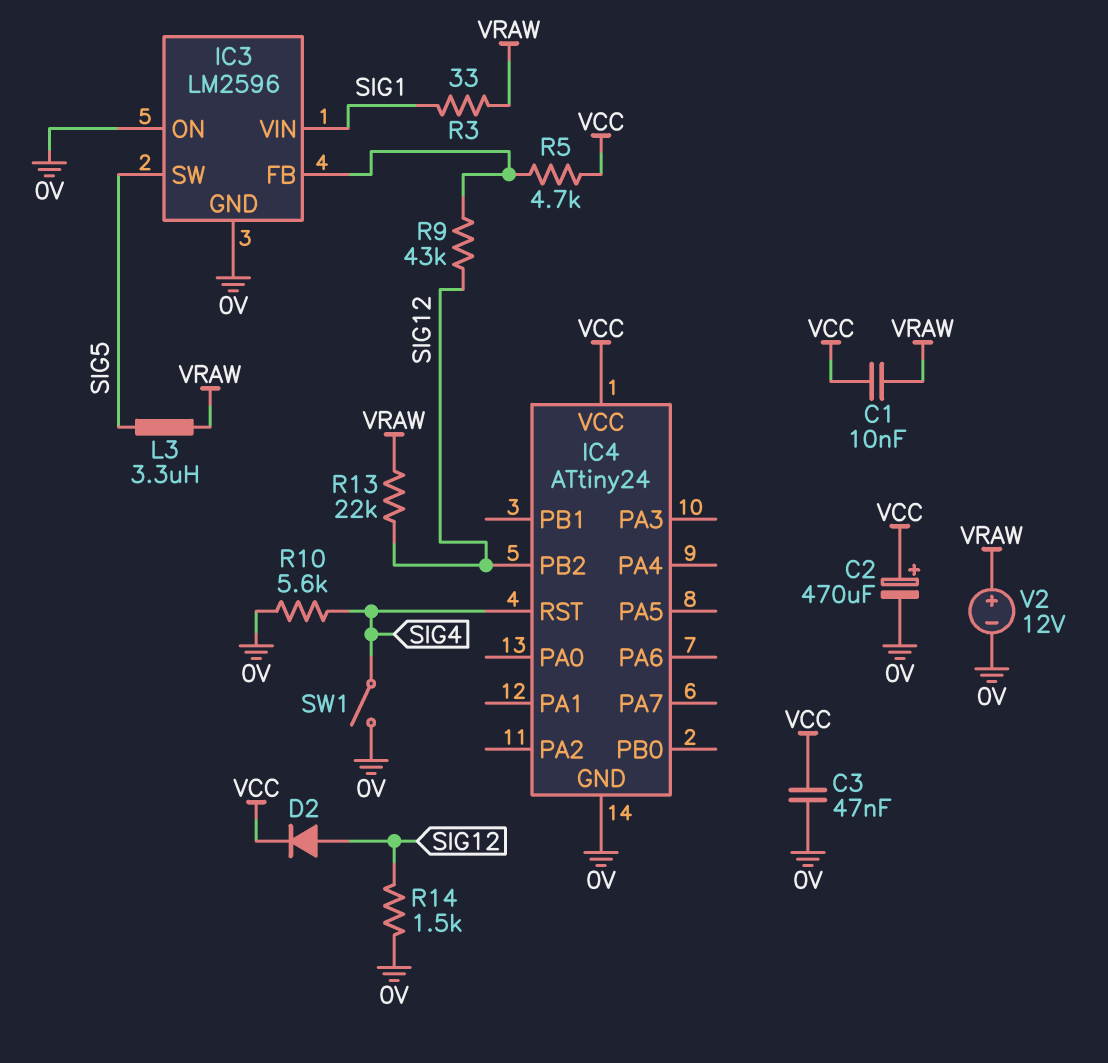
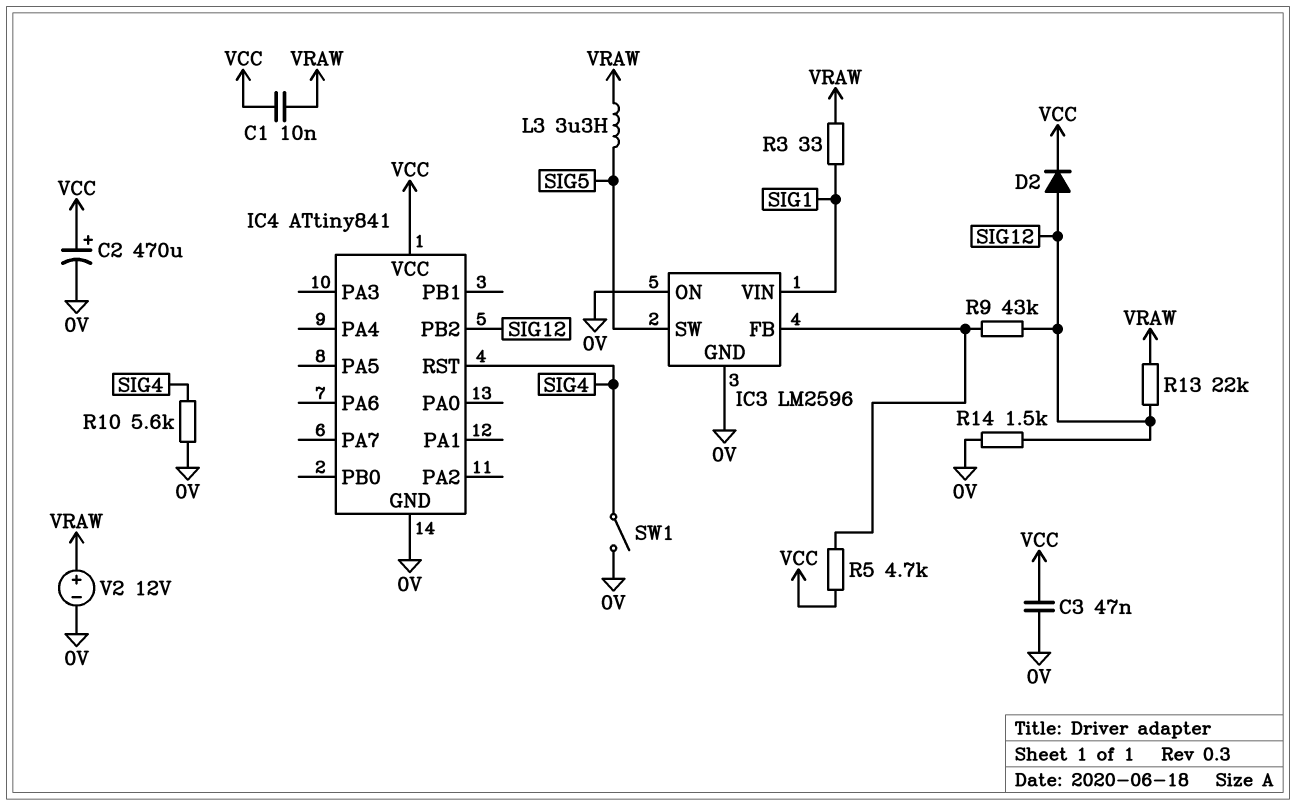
IC4: ATtiny24 -> ATtiny841

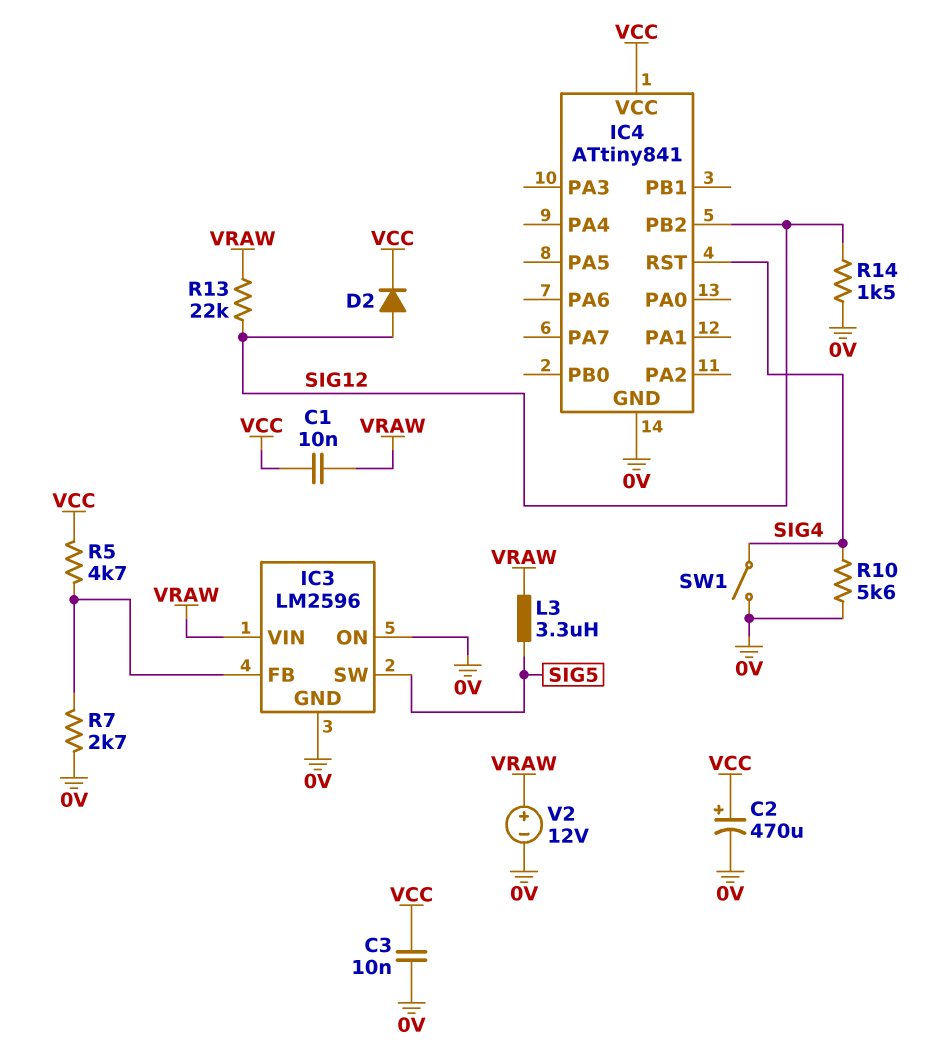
C3: 47nF (0V, VCC) -> 10nF (0V, VCC)
IC3 pin VIN: SIG1 -> VRAW
R3: 33 (SIG1, VRAW) -> none
R7: none -> 2.7k (0V, IC3/FB)
R9: 43k (IC3/FB, SIG12) -> none

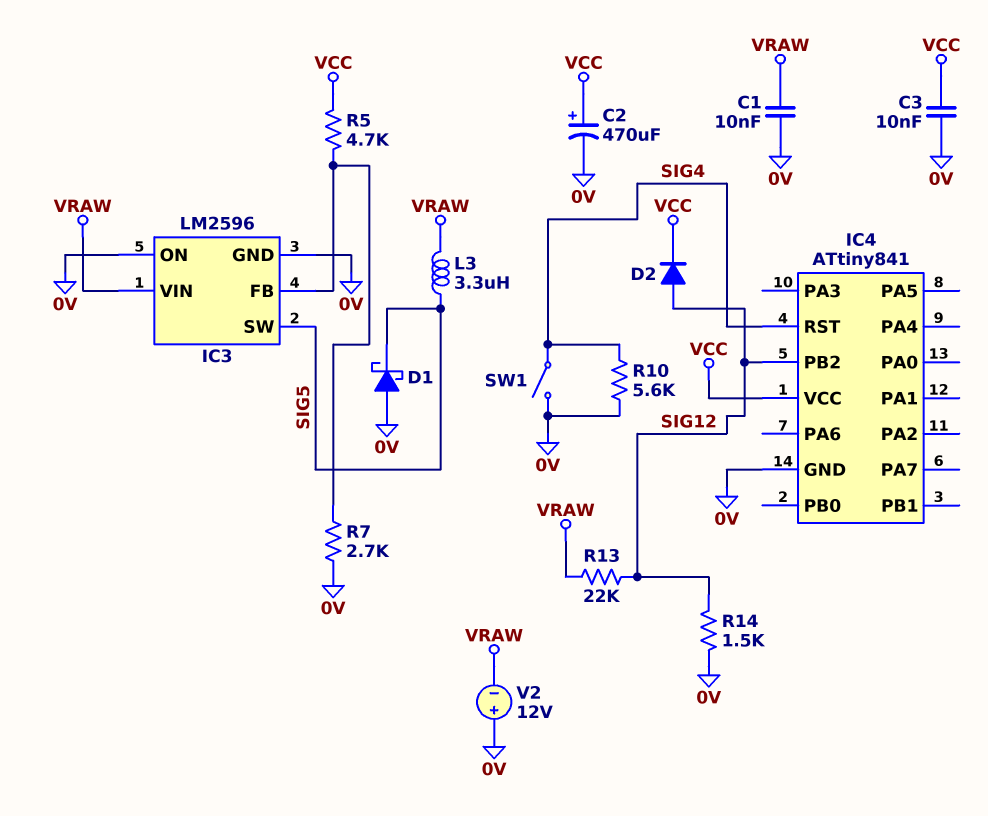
C1: 10nF (VCC, VRAW) -> 10nF (0V, VRAW)
D1: none -> schottky (A 0V, K SIG5)
V2: 12V (plus VRAW, minus 0V) -> 12V (plus 0V, minus VRAW)

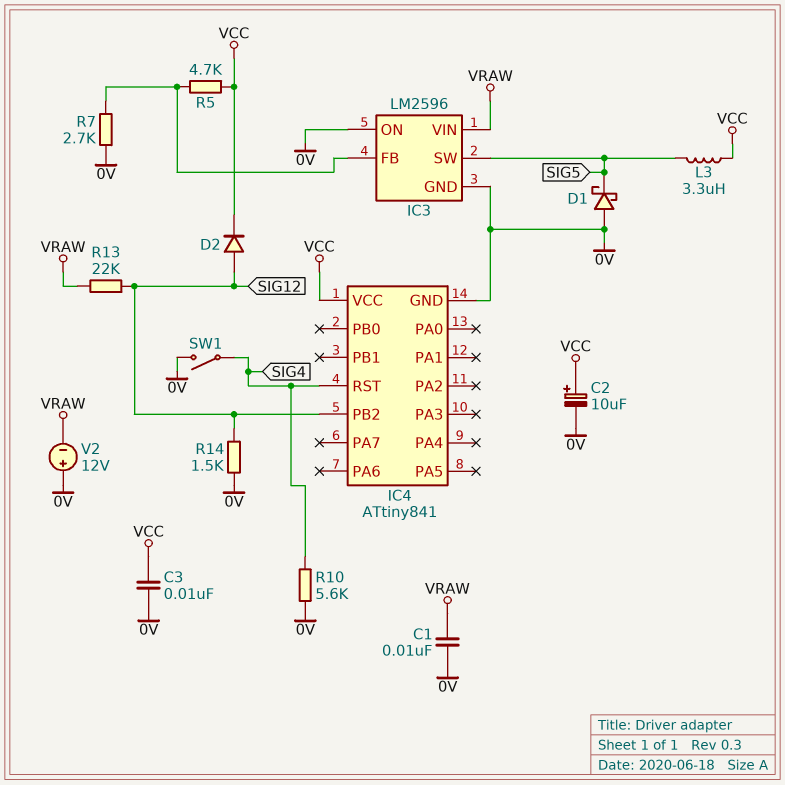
C2: 470uF (plus VCC, minus 0V) -> 10uF (plus VCC, minus 0V)
L3: 3.3uH (SIG5, VRAW) -> 3.3uH (SIG5, VCC)

